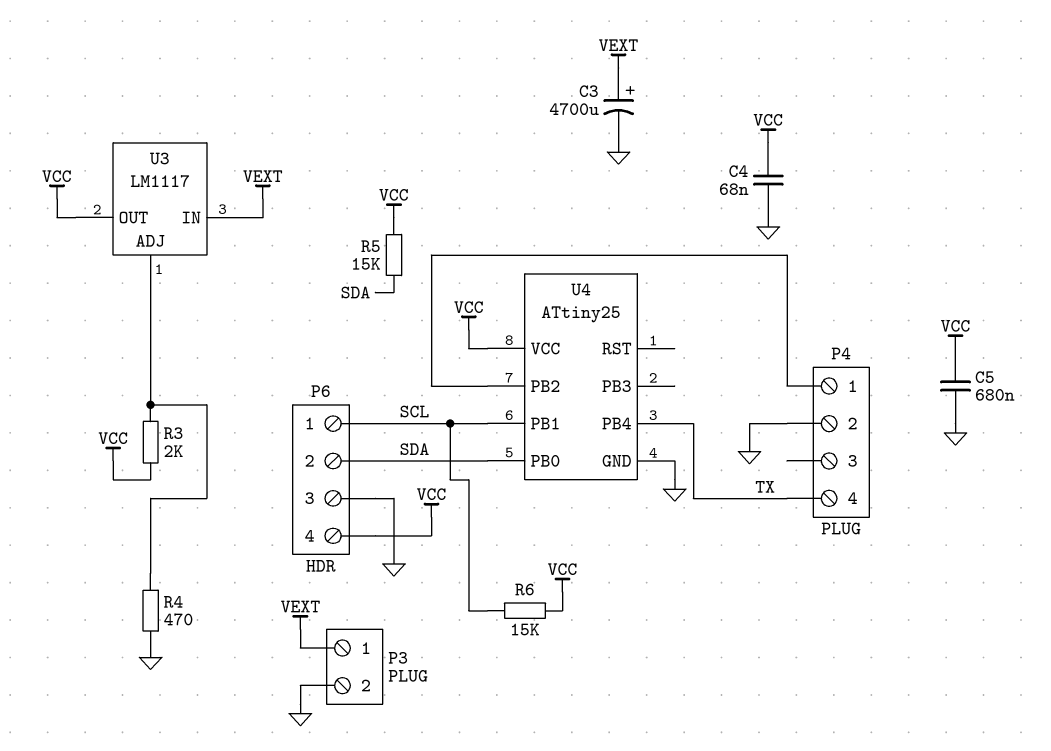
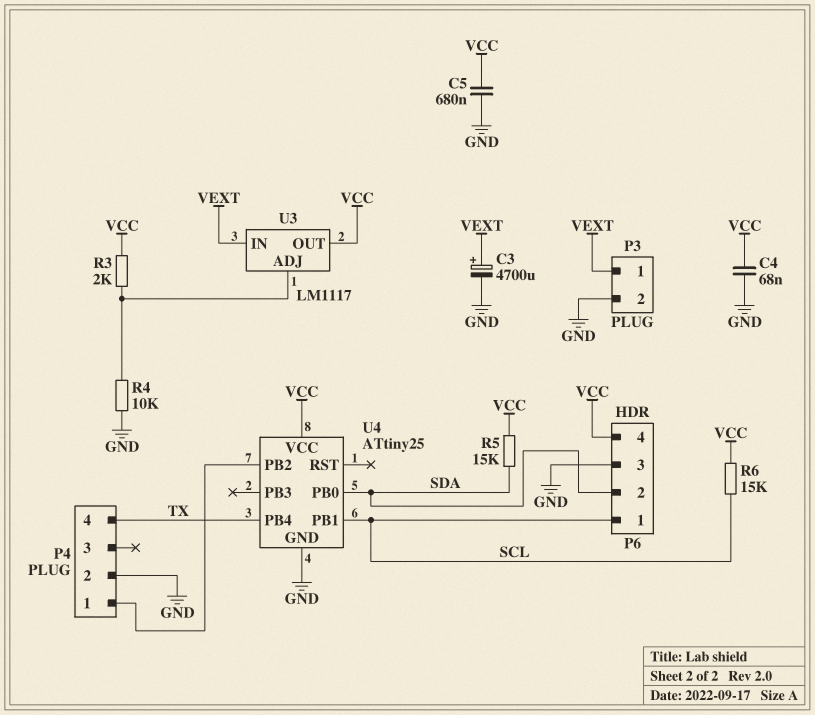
R4: 470 (GND, U3/ADJ) -> 10k (GND, U3/ADJ)

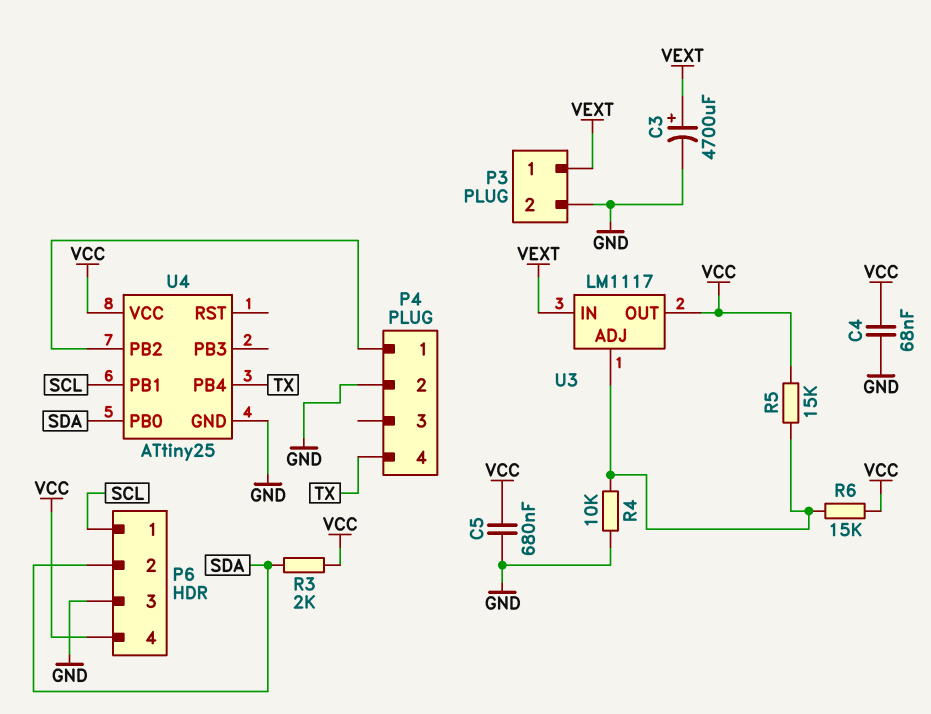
R3: 2k (U3/ADJ, VCC) -> 2k (SDA, VCC)
R5: 15k (SDA, VCC) -> 15k (U3/ADJ, VCC)
R6: 15k (SCL, VCC) -> 15k (U3/ADJ, VCC)

